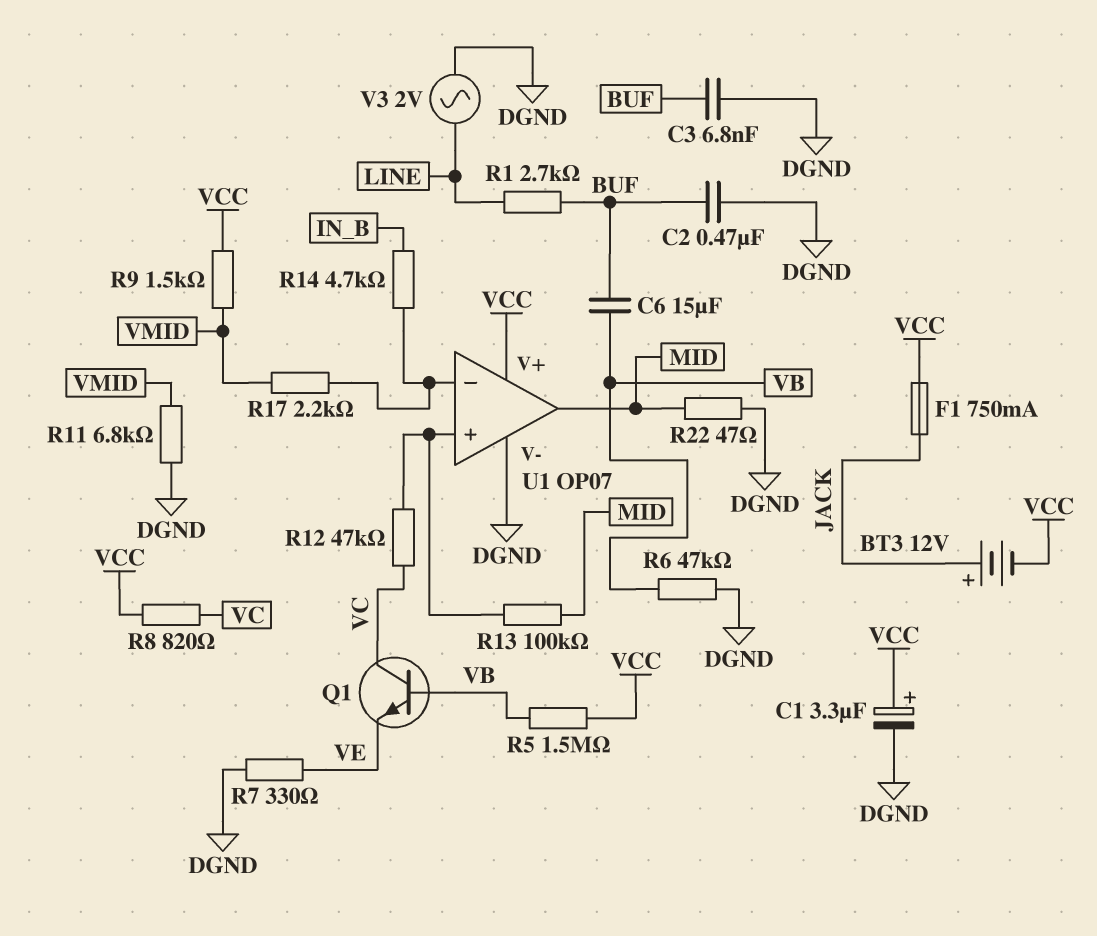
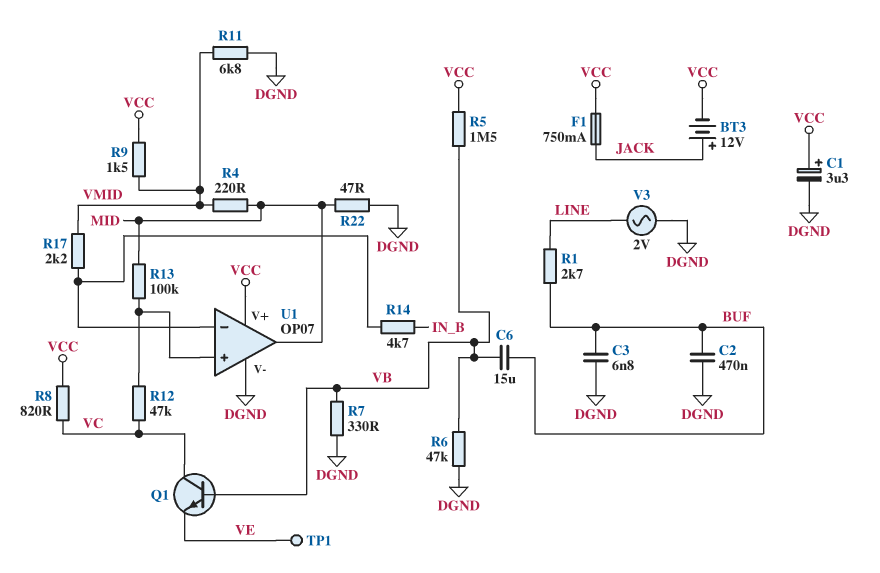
R4: none -> 220 (MID, VMID)
R7: 330 (DGND, VE) -> 330 (DGND, VB)
TP1: none -> test point (VE)

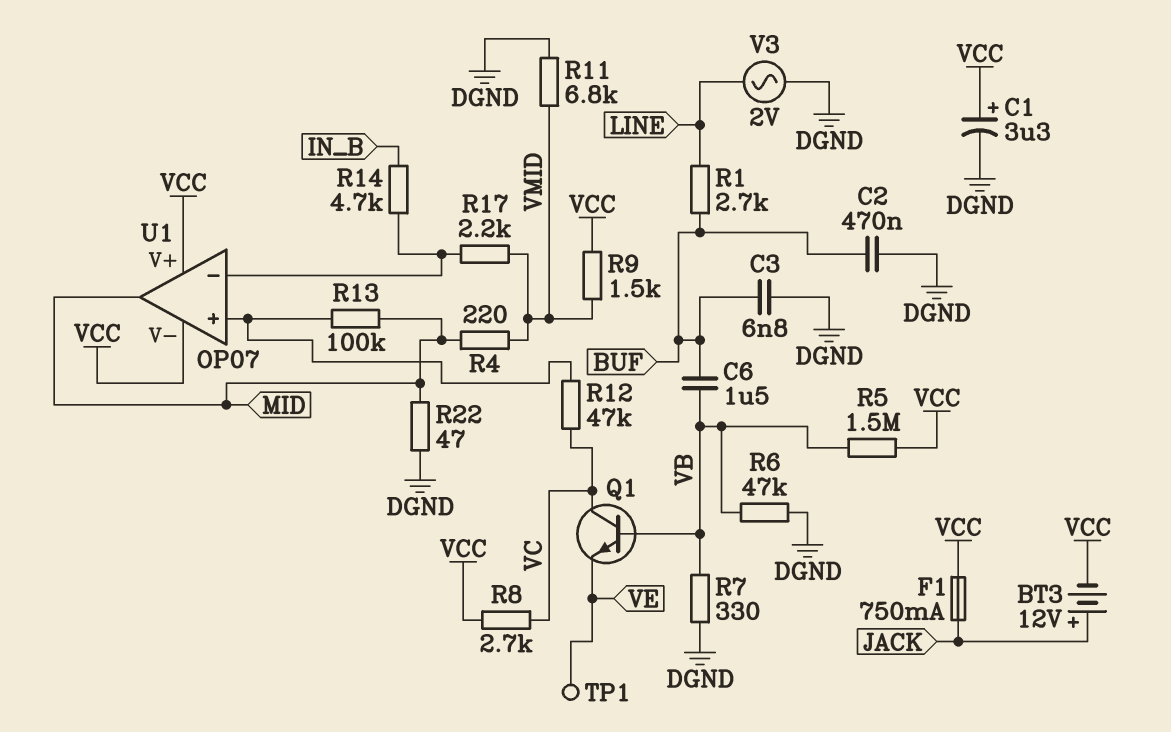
C6: 15uF (BUF, VB) -> 1.5uF (BUF, VB)
R8: 820 (VC, VCC) -> 2.7k (VC, VCC)
U1 pin V-: DGND -> VCC

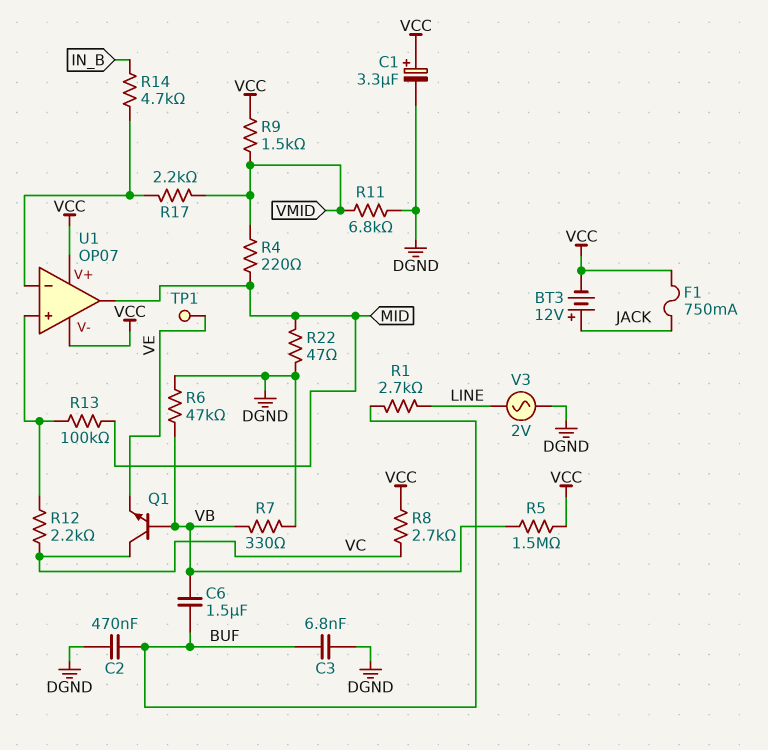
R12: 47k (U1/in+, VC) -> 2.2k (U1/in+, VC)

